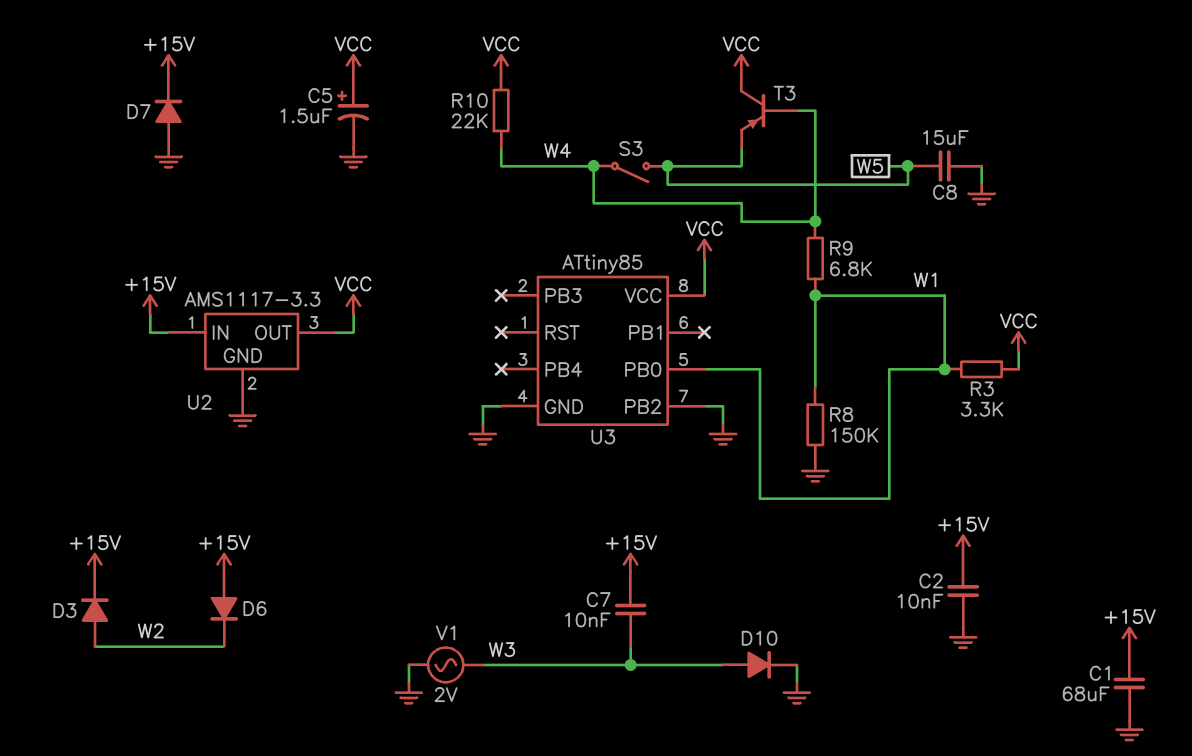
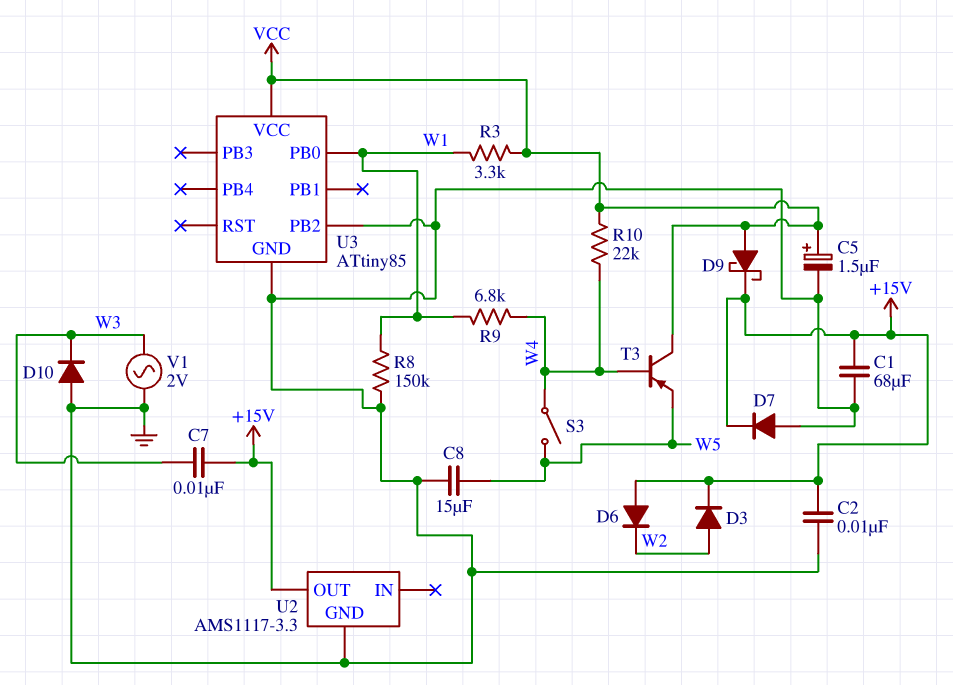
D9: none -> schottky (A VCC, K +15V)
D10: diode (A W3, K GND) -> diode (A GND, K W3)
U2 pin IN: +15V -> none
U2 pin OUT: VCC -> +15V

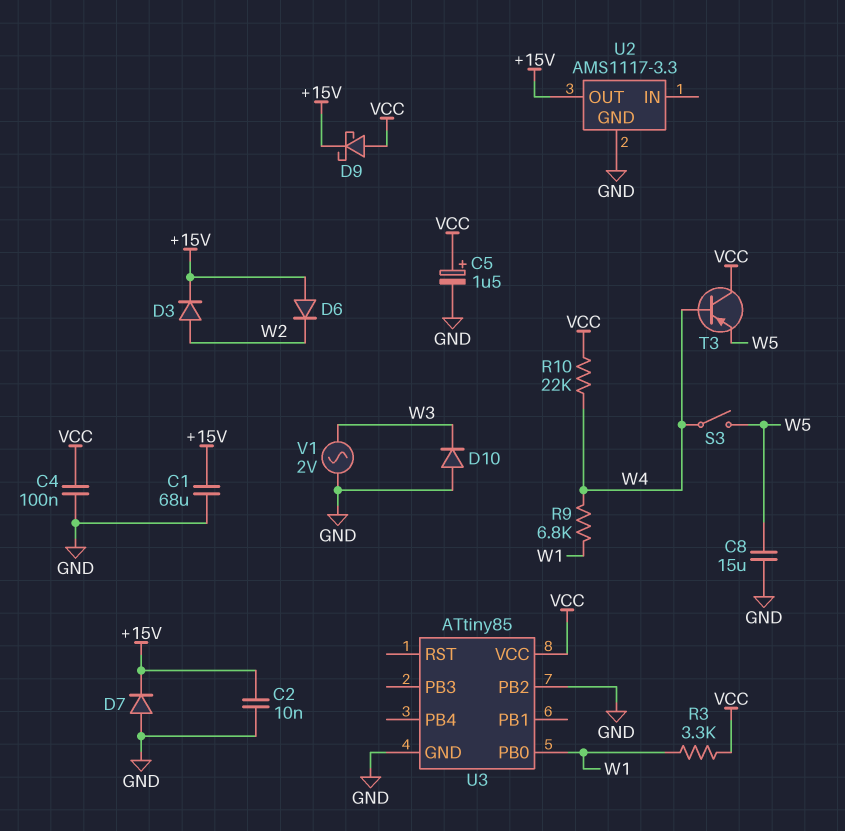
C4: none -> 100nF (GND, VCC)
C7: 10nF (+15V, W3) -> none
R8: 150k (GND, W1) -> none

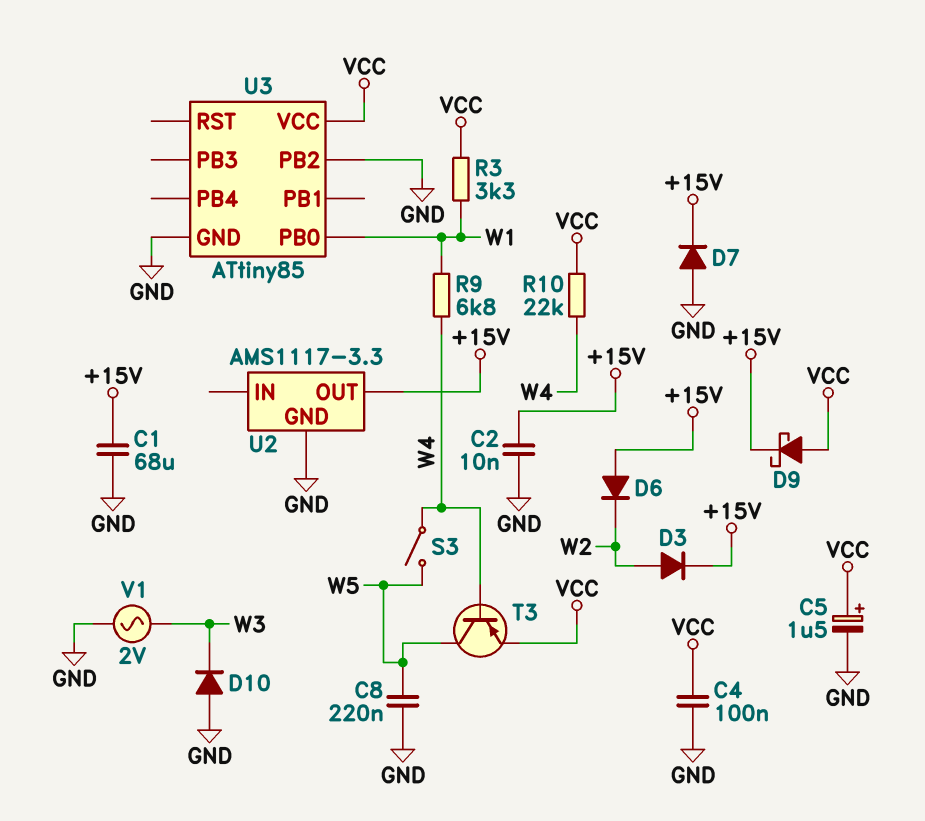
C8: 15uF (GND, W5) -> 220nF (GND, W5)
T3: PNP (B W4, C VCC, E W5) -> PNP (B W4, C W5, E VCC)

